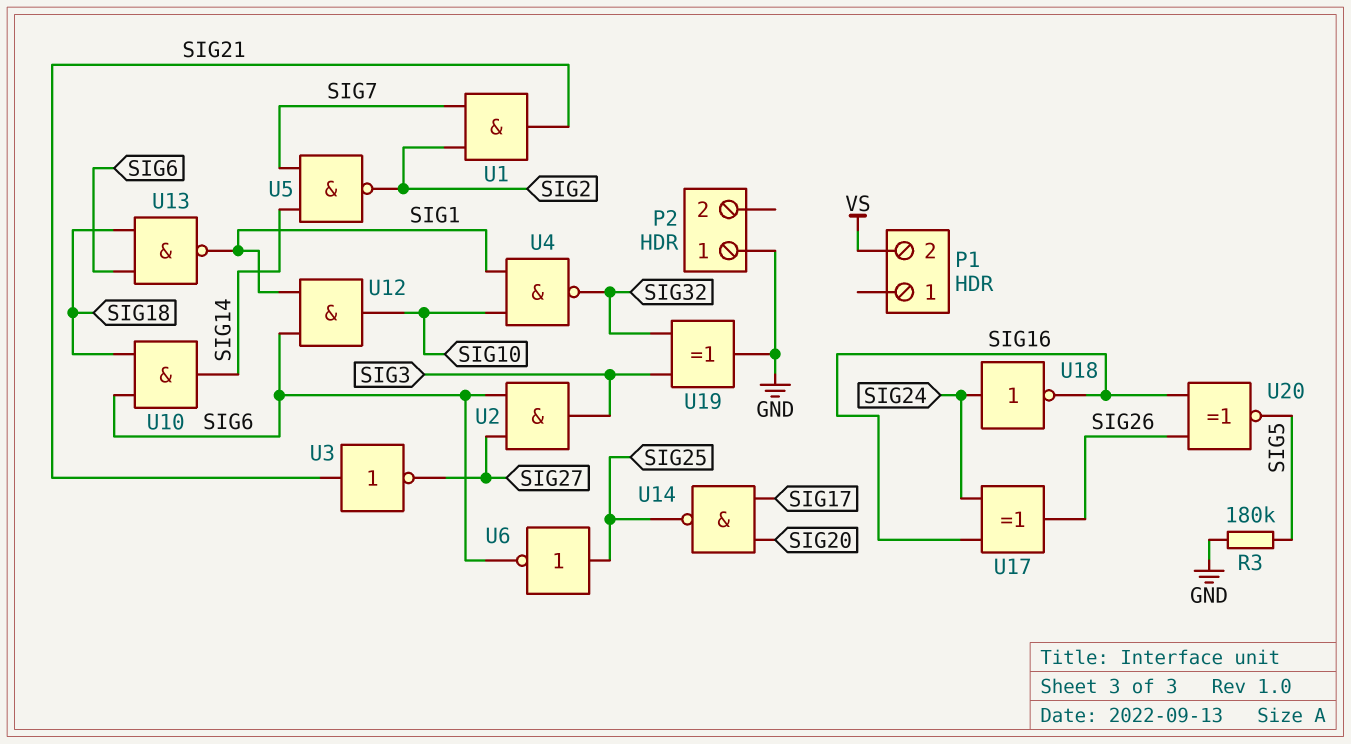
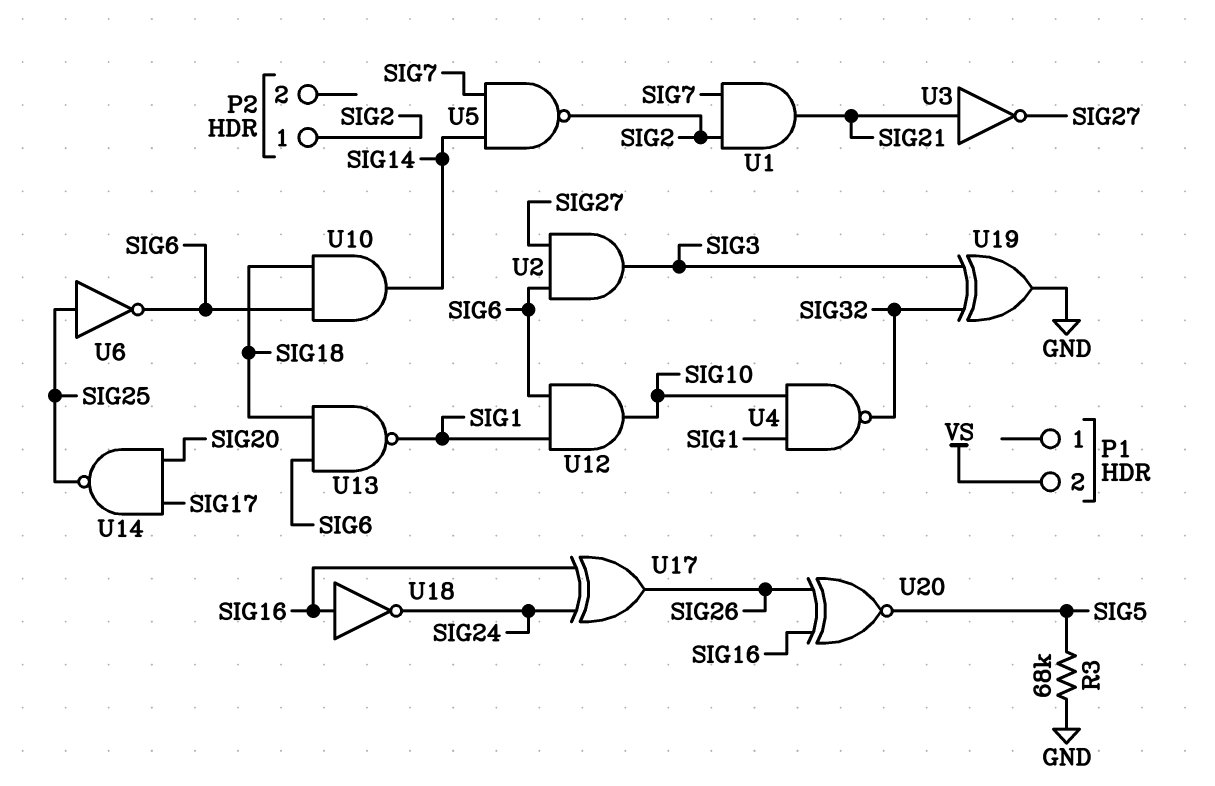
P2 pin 1: GND -> SIG2
R3: 180k (GND, SIG5) -> 68k (GND, SIG5)
U18: NOT (in SIG24, out SIG16) -> NOT (in SIG16, out SIG24)

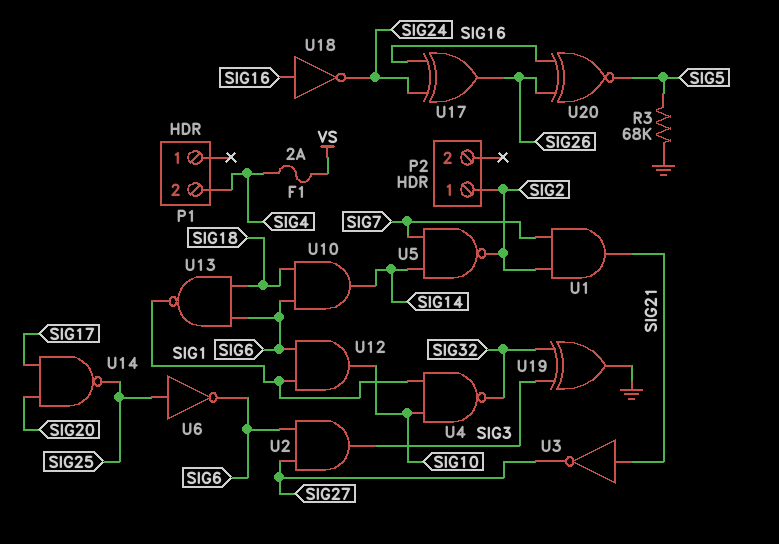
F1: none -> 2A (SIG4, VS)
P1 pin 2: VS -> SIG4

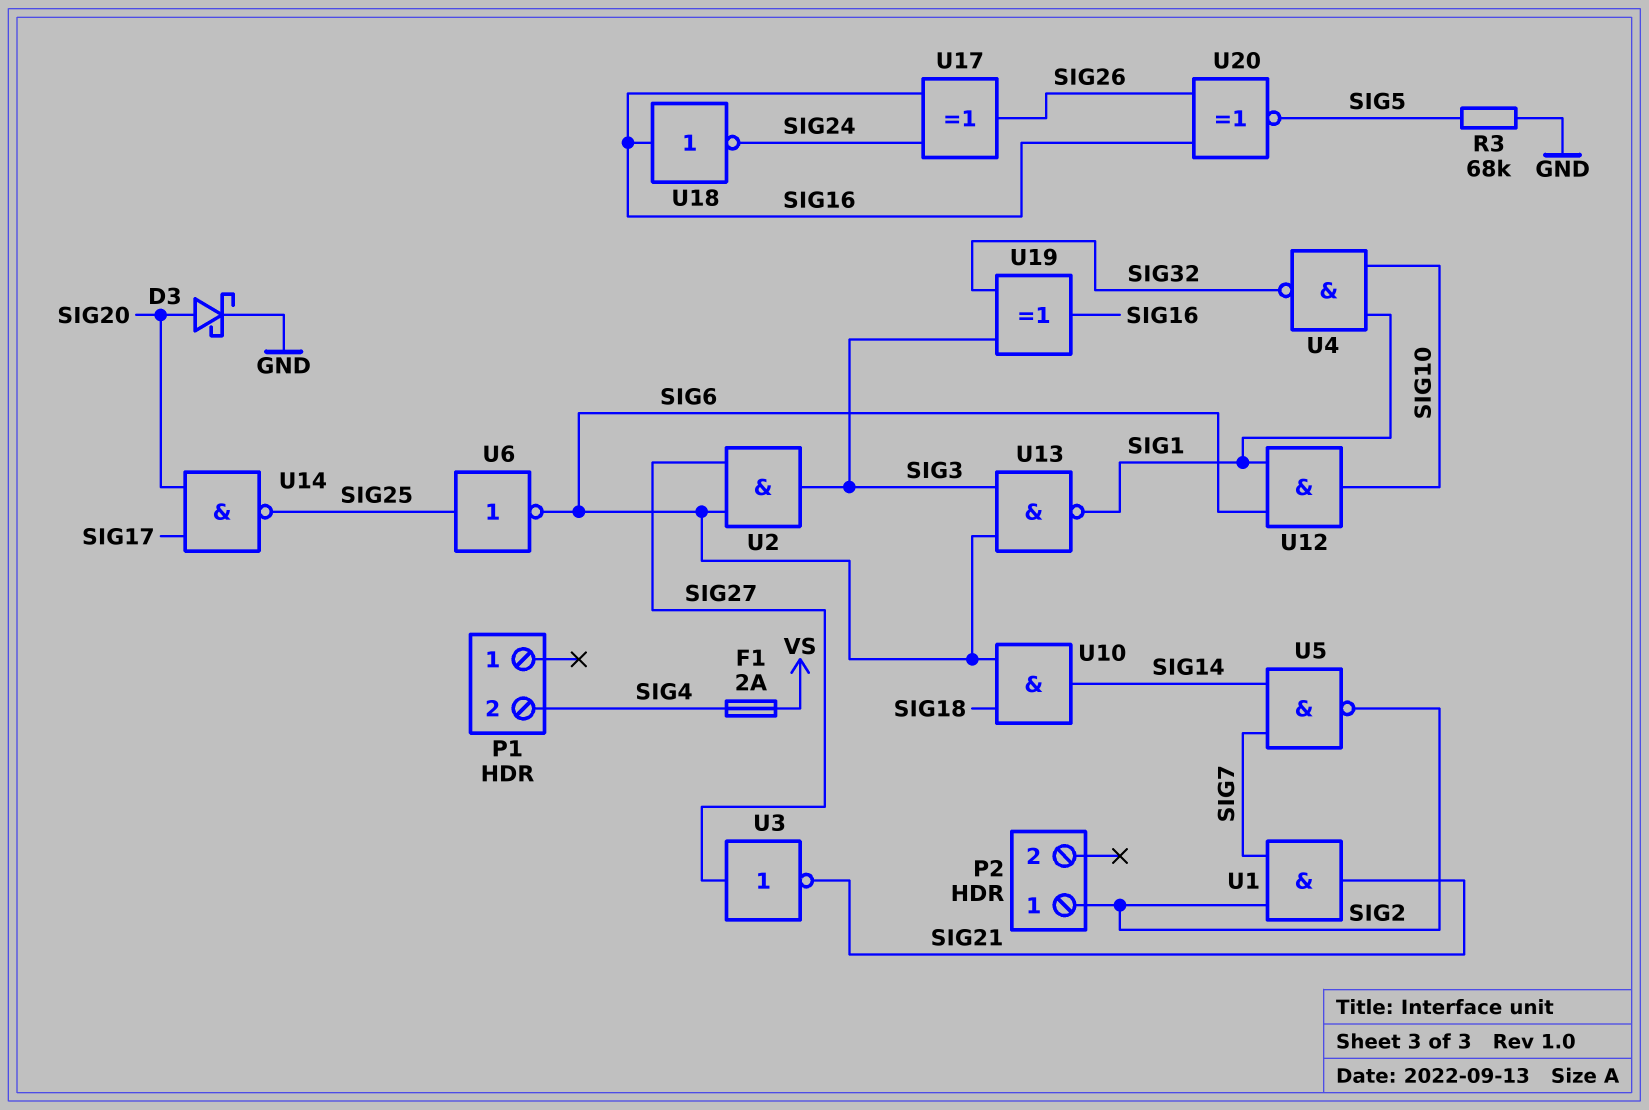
D3: none -> schottky (A SIG20, K GND)
U3: NOT (in SIG21, out SIG27) -> NOT (in SIG27, out SIG21)
U13: NAND (in SIG6, in SIG18, out SIG1) -> NAND (in SIG3, in SIG6, out SIG1)
U19: XOR (in SIG3, in SIG32, out GND) -> XOR (in SIG3, in SIG32, out SIG16)

